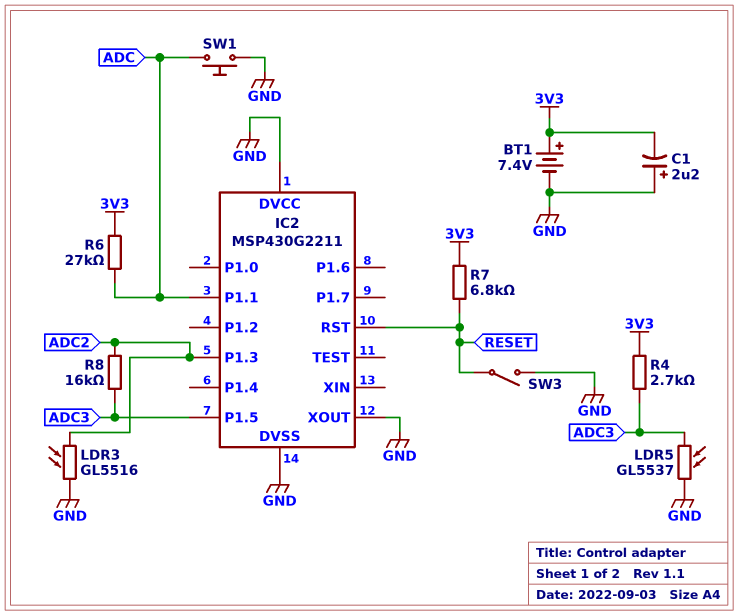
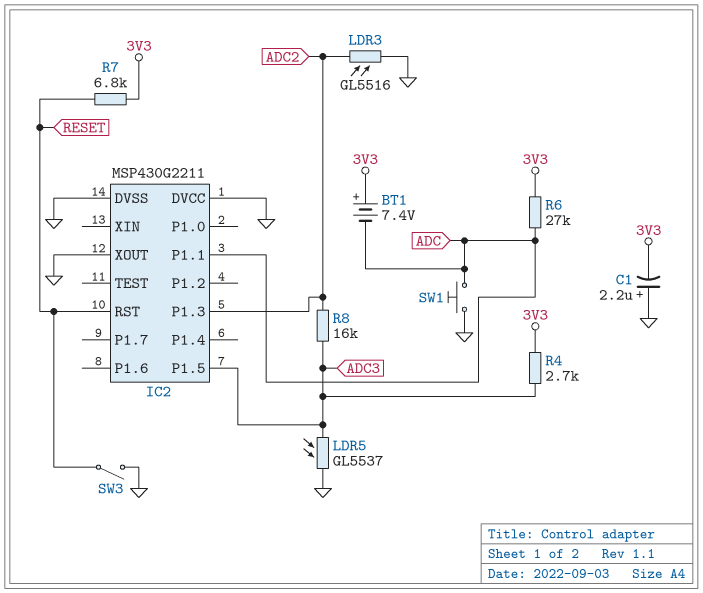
BT1: 7.4V (plus 3V3, minus GND) -> 7.4V (plus 3V3, minus ADC)

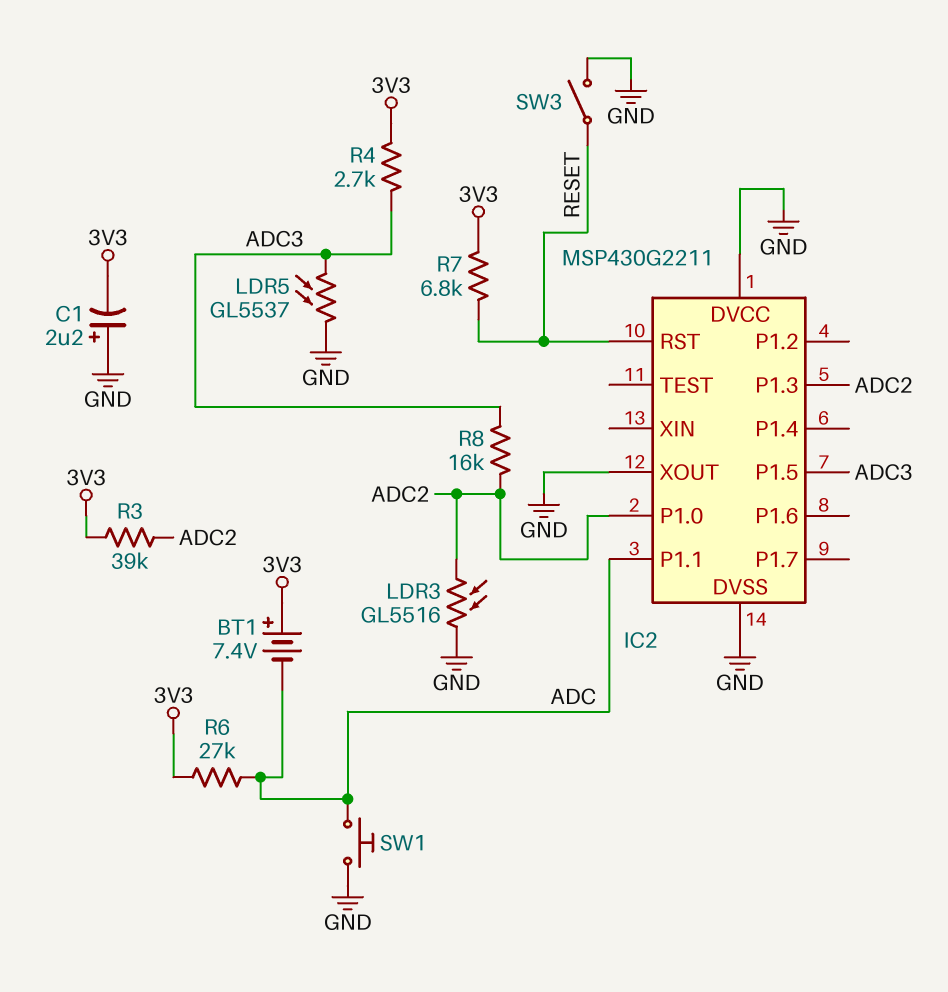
IC2 pin P1.0: none -> ADC2
R3: none -> 39k (3V3, ADC2)

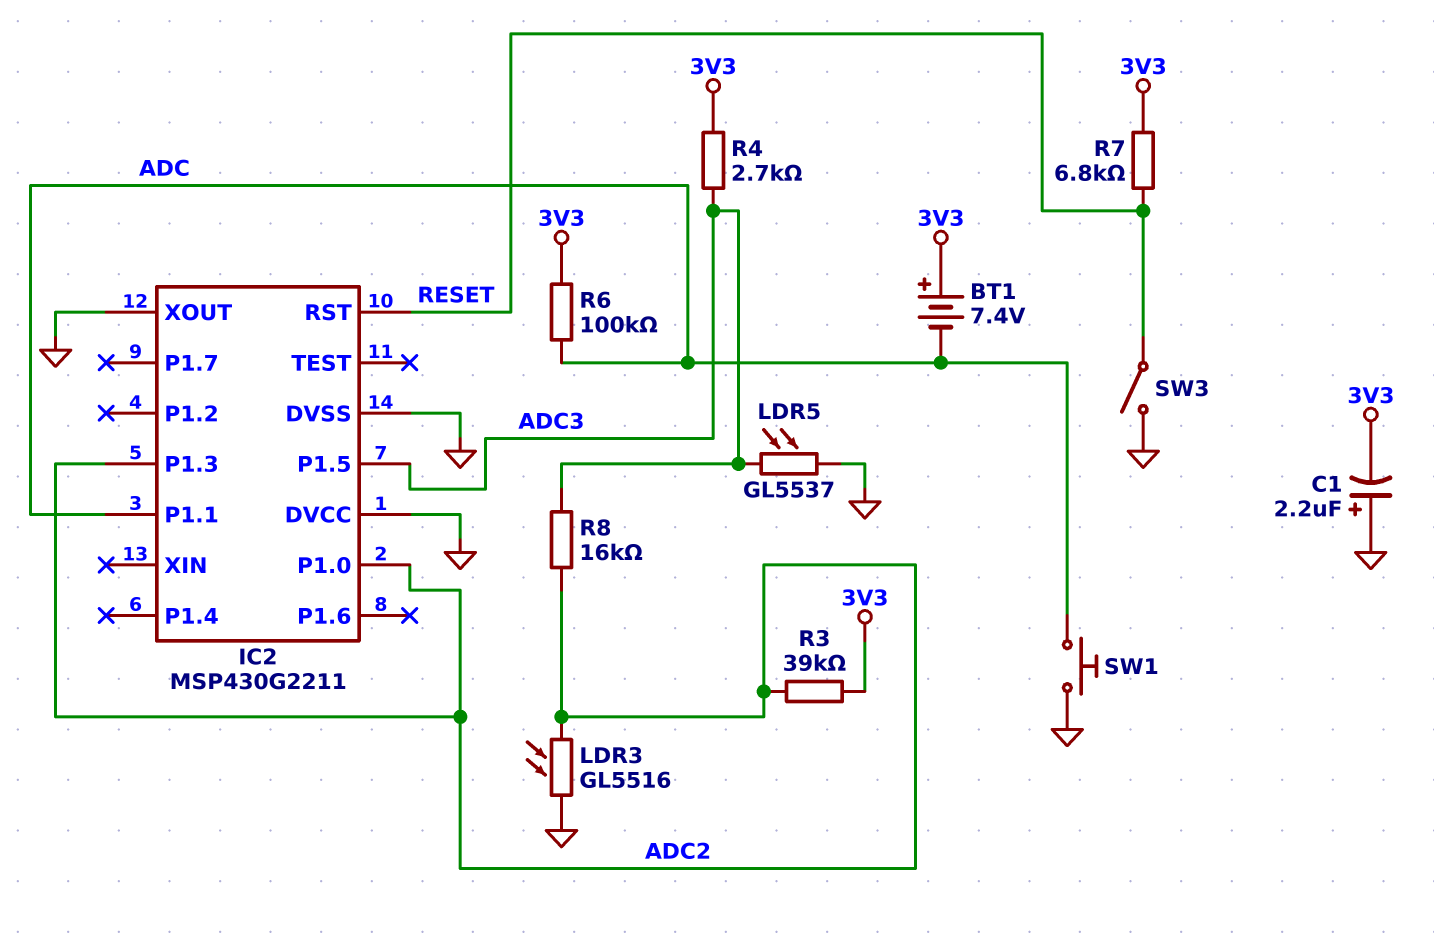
R6: 27k (3V3, ADC) -> 100k (3V3, ADC)

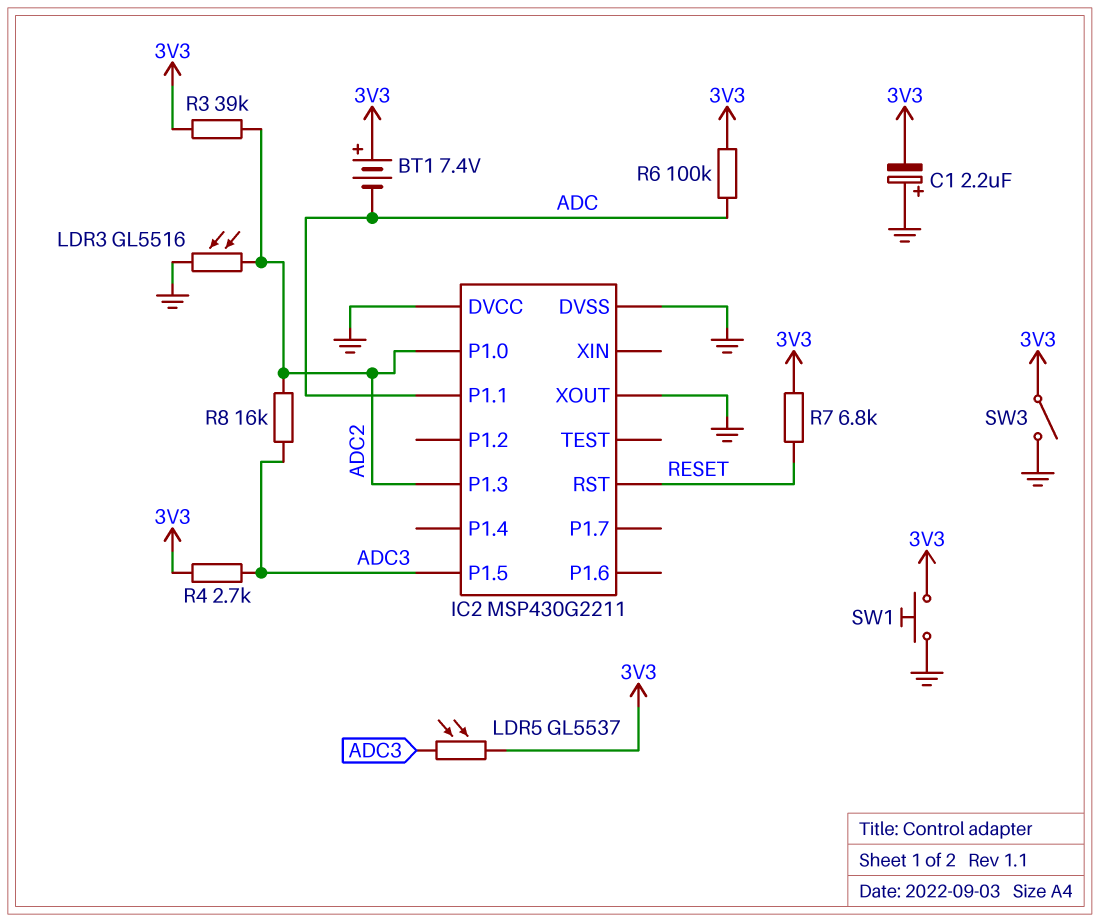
LDR5: GL5537 (ADC3, GND) -> GL5537 (3V3, ADC3)
SW1: button (ADC, GND) -> button (3V3, GND)
SW3: switch (GND, RESET) -> switch (3V3, GND)

